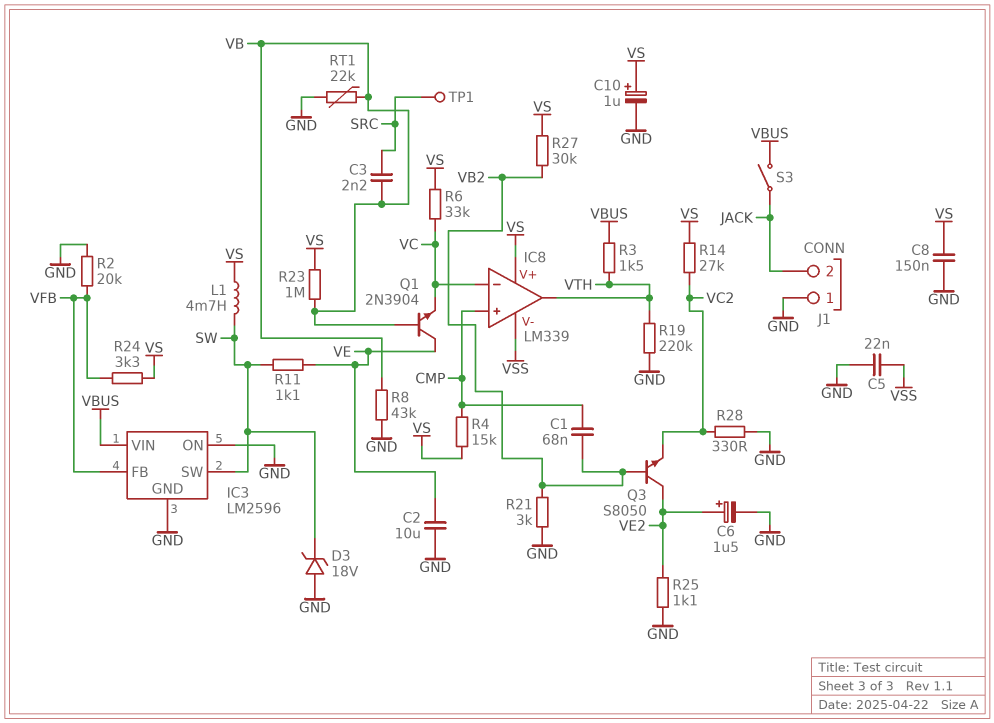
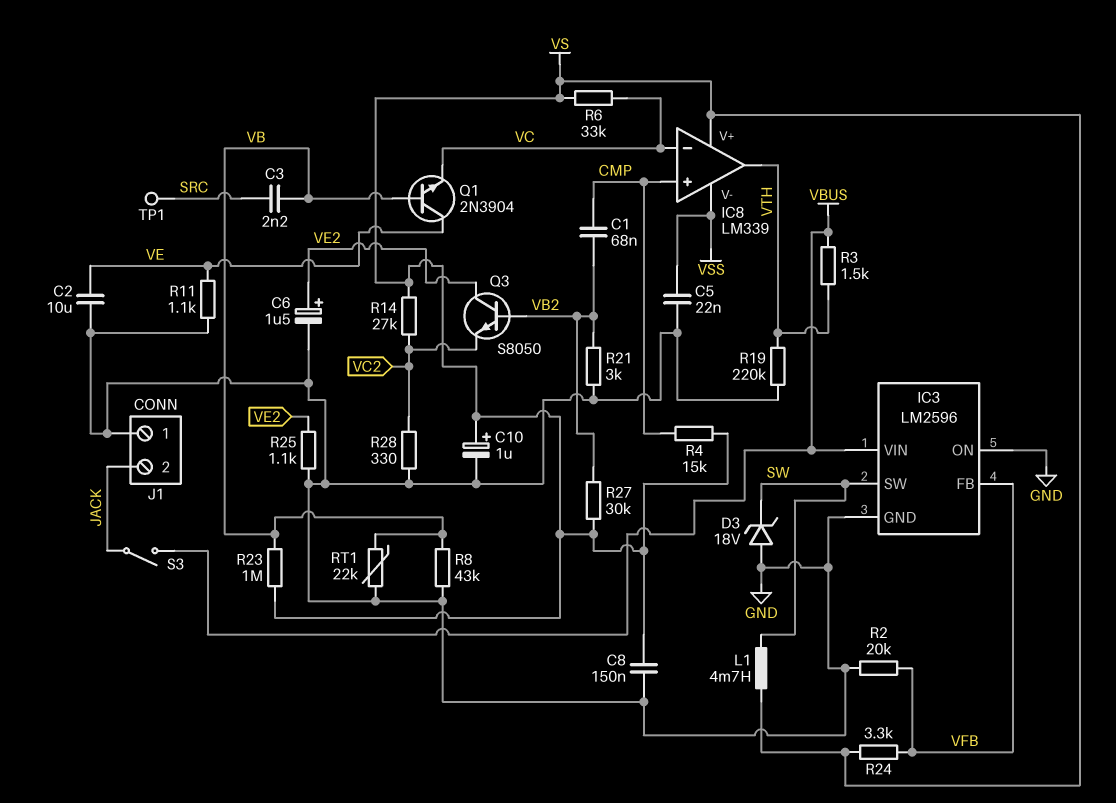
R11: 1.1k (SW, VE) -> 1.1k (GND, VE)

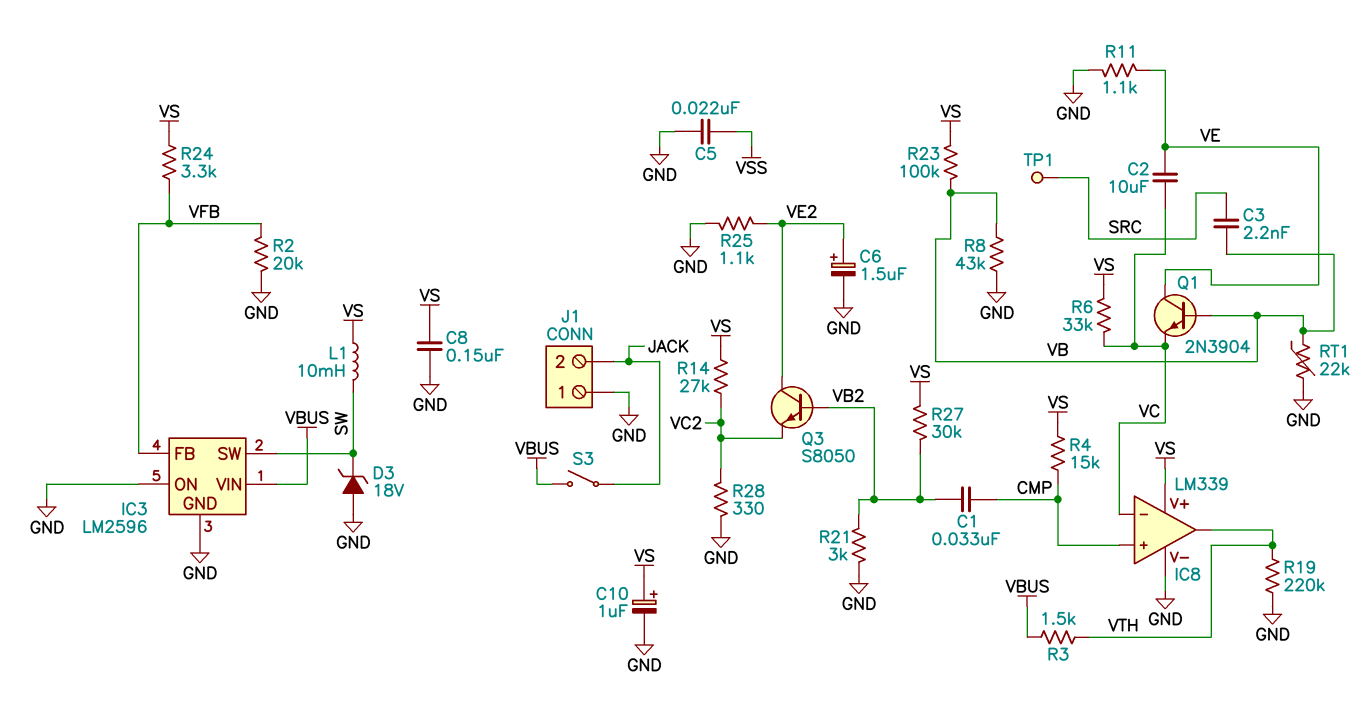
C1: 68nF (CMP, VB2) -> 33nF (CMP, VB2)
C2: 10uF (GND, VE) -> 10uF (VC, VE)
IC8 pin V-: VSS -> GND
L1: 4.7mH (SW, VS) -> 10mH (SW, VS)
R23: 1M (VB, VS) -> 100k (VB, VS)

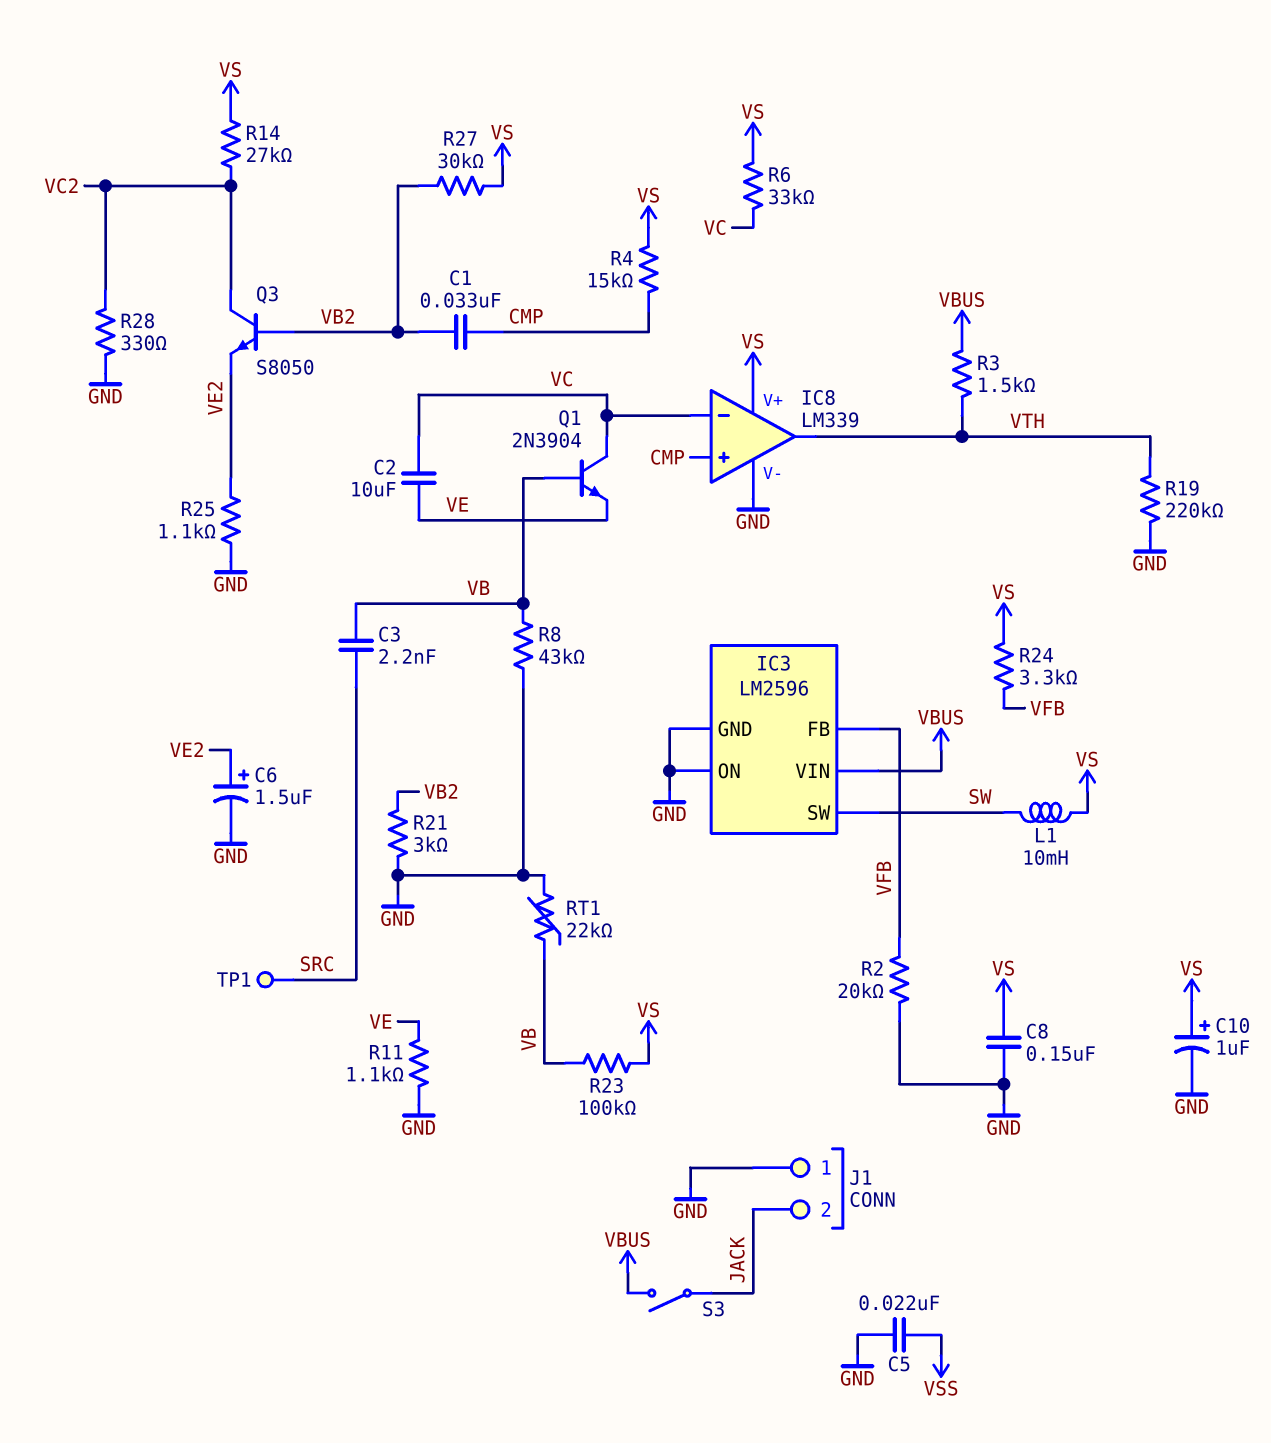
D3: zener 18V (A GND, K SW) -> none
Q1: NPN 2N3904 (B VB, C VE, E VC) -> NPN 2N3904 (B VB, C VC, E VE)
Q3: NPN S8050 (B VB2, C VE2, E VC2) -> NPN S8050 (B VB2, C VC2, E VE2)

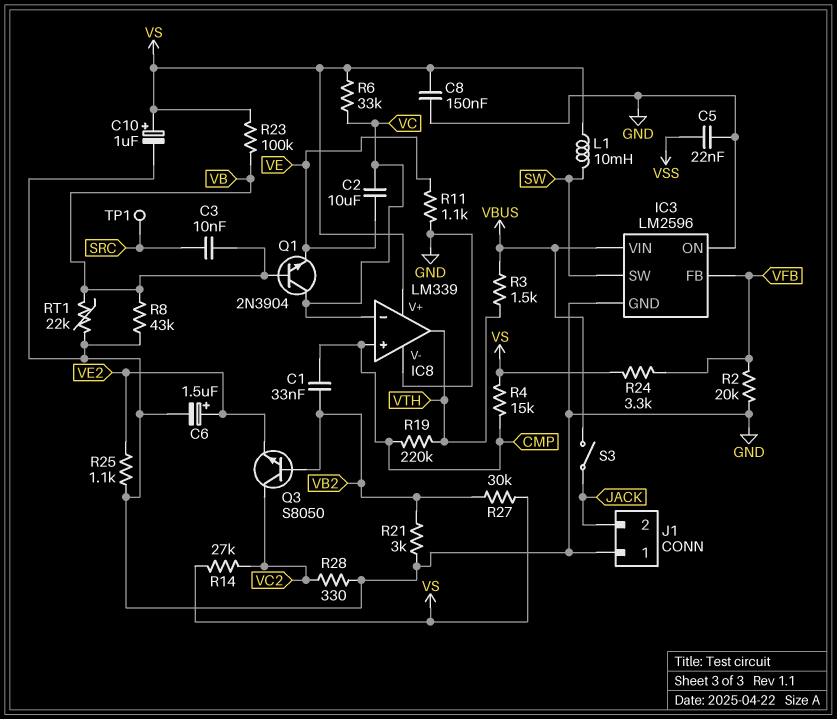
C3: 2.2nF (SRC, VB) -> 10nF (SRC, VB)
R19: 220k (GND, VTH) -> 220k (CMP, VTH)

